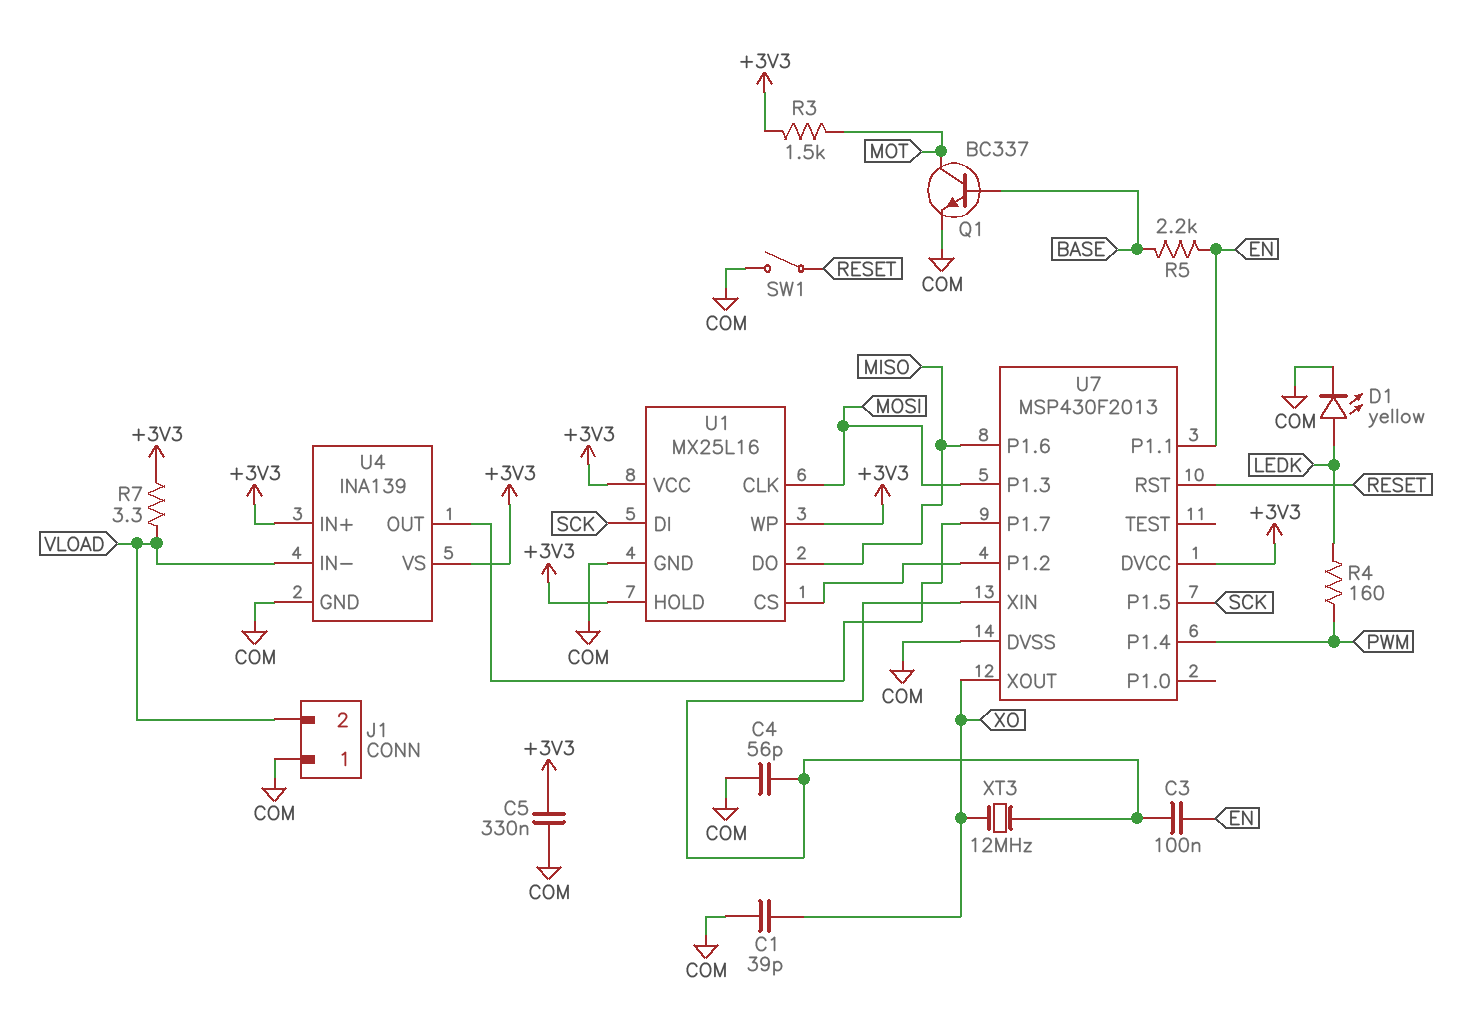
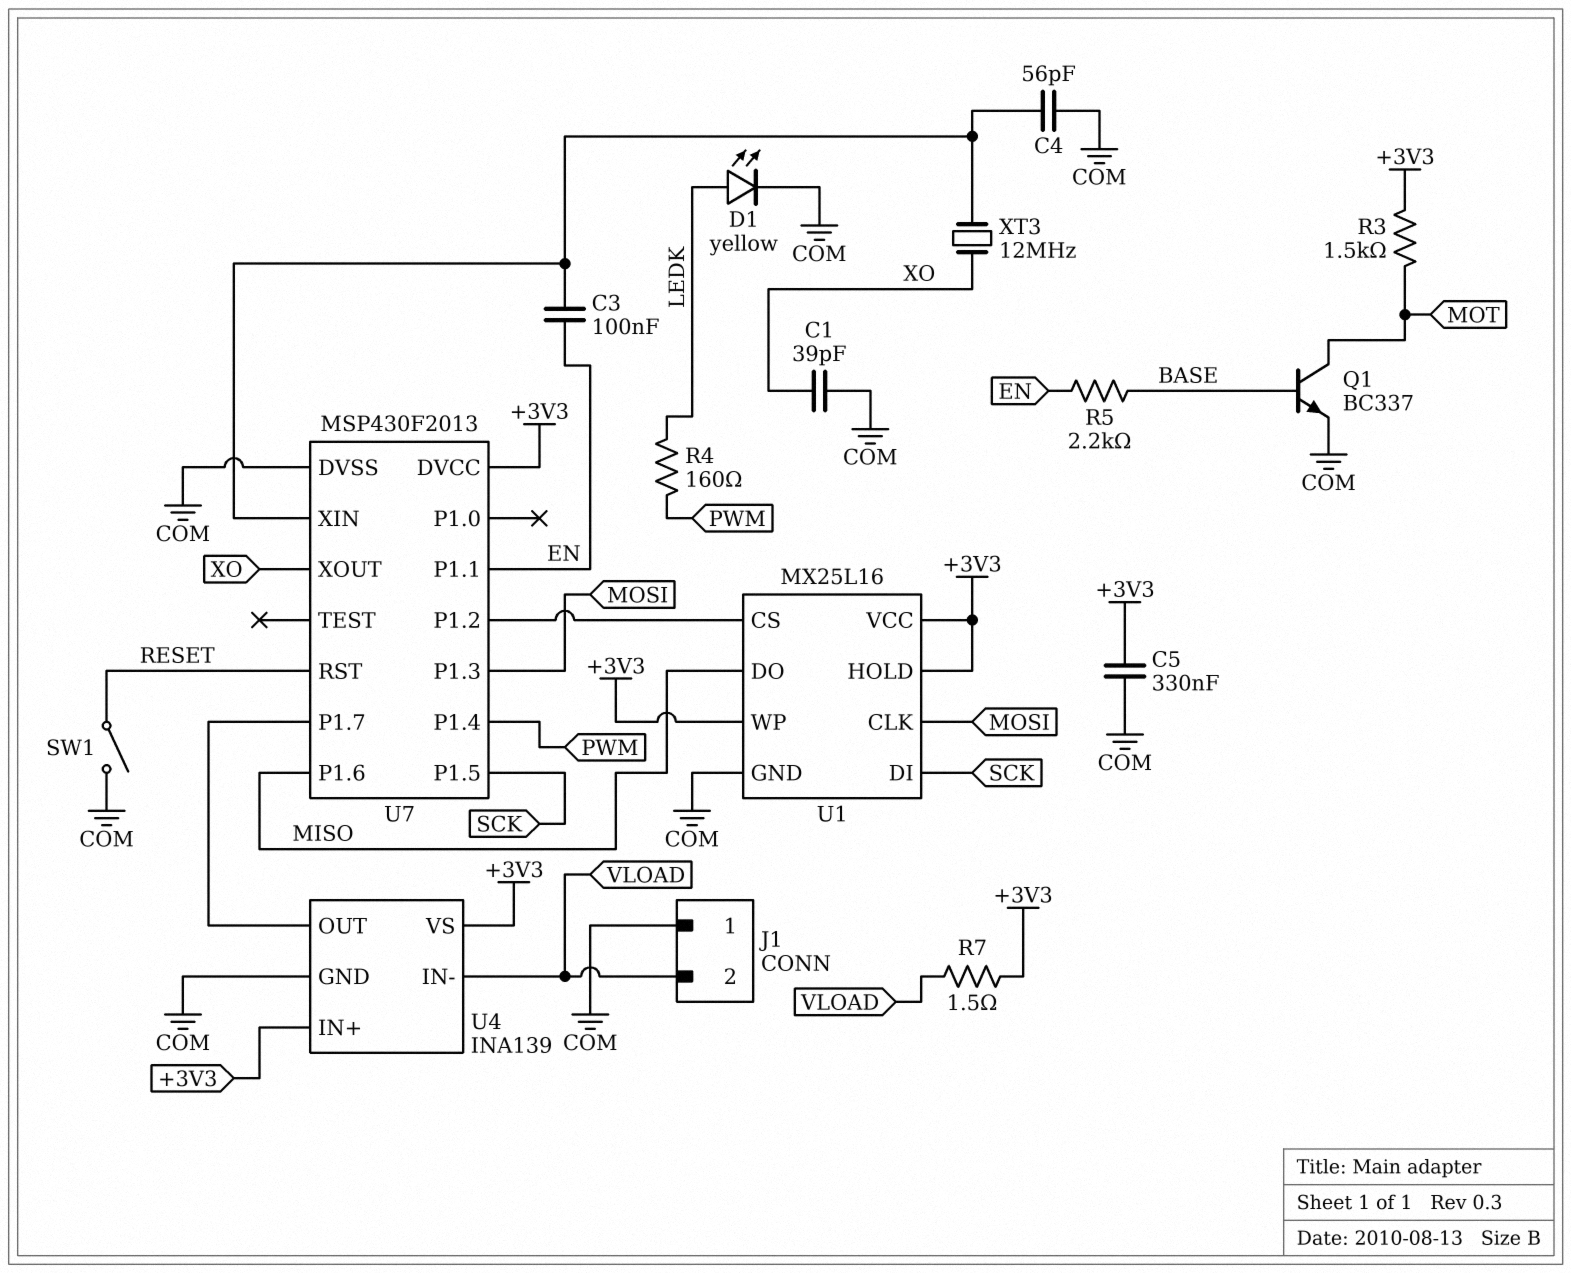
R7: 3.3 (+3V3, VLOAD) -> 1.5 (+3V3, VLOAD)

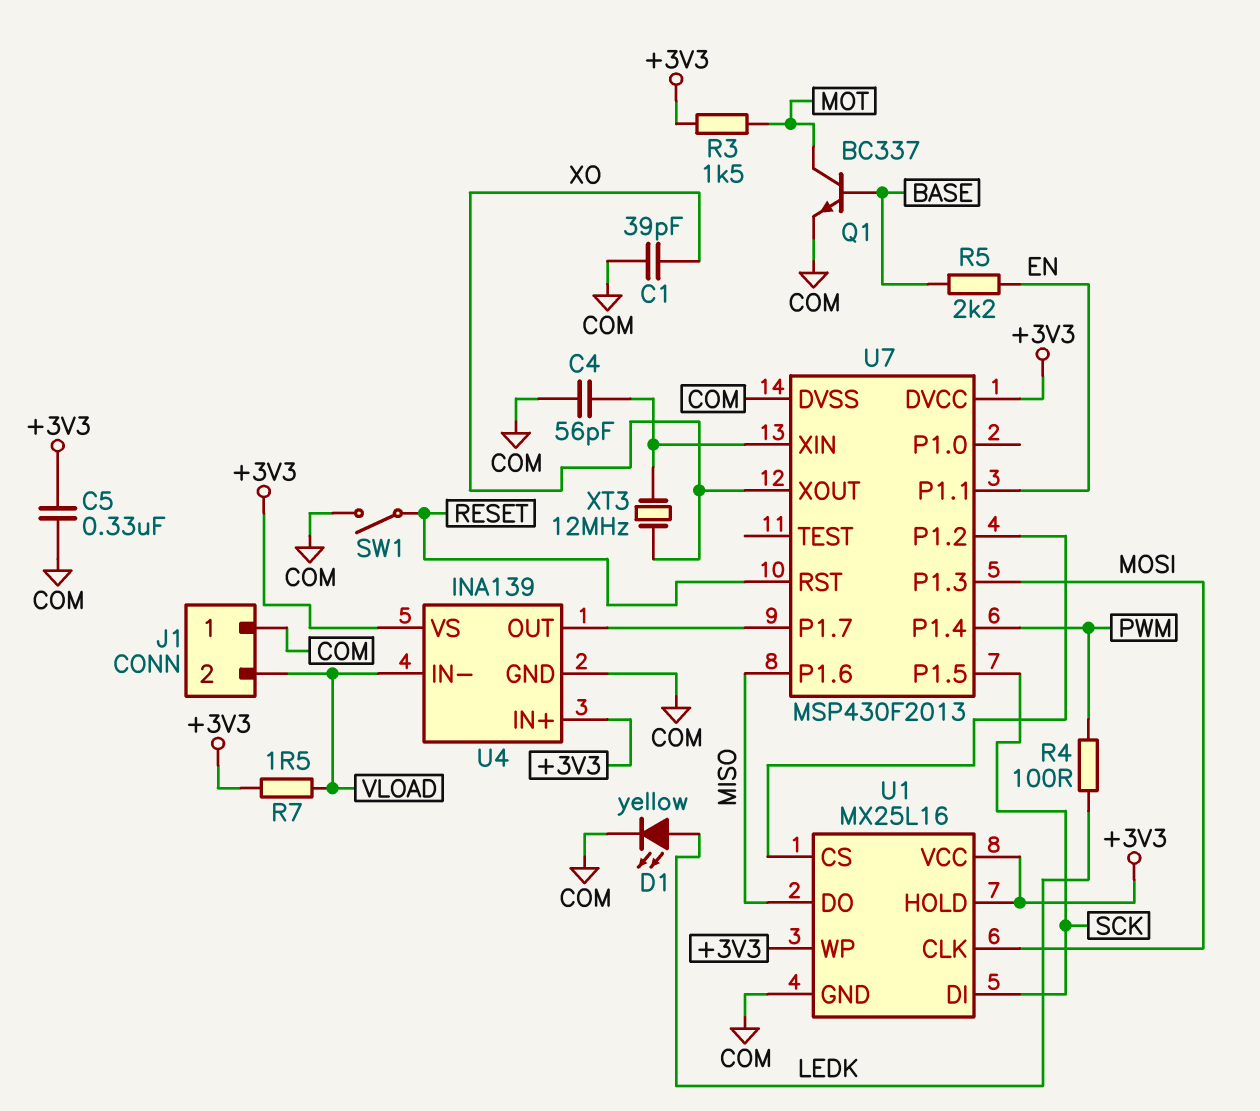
C3: 100nF (EN, U7/XIN) -> none
R4: 160 (LEDK, PWM) -> 100 (LEDK, PWM)

